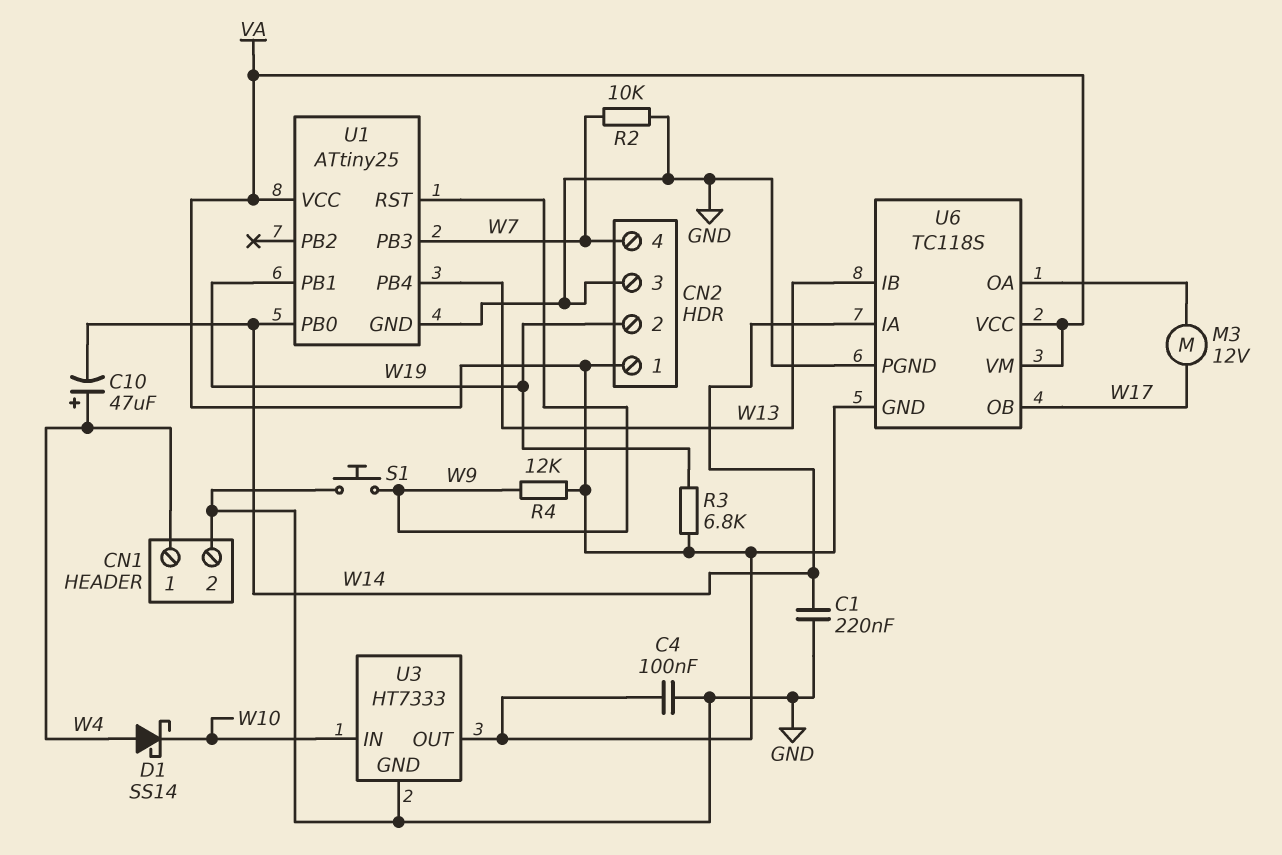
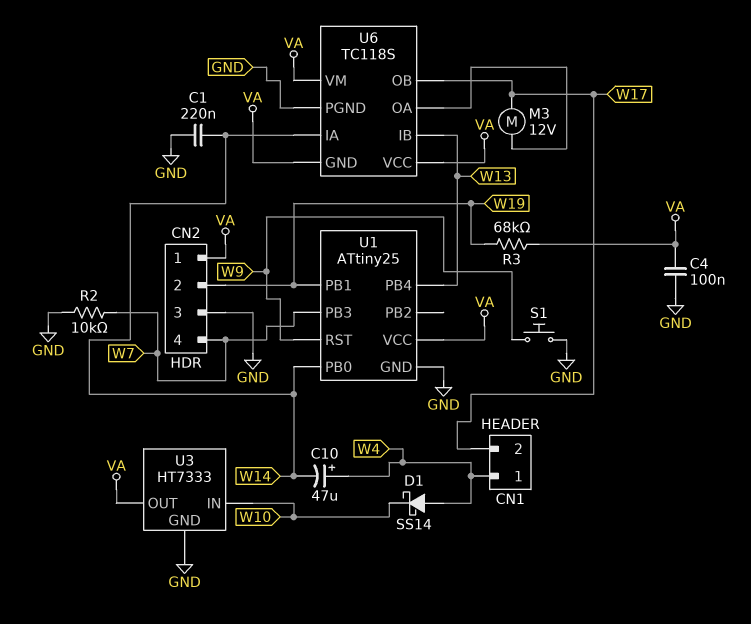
CN1 pin 2: GND -> W17
R3: 6.8k (VA, W19) -> 68k (VA, W19)
R4: 12k (VA, W9) -> none

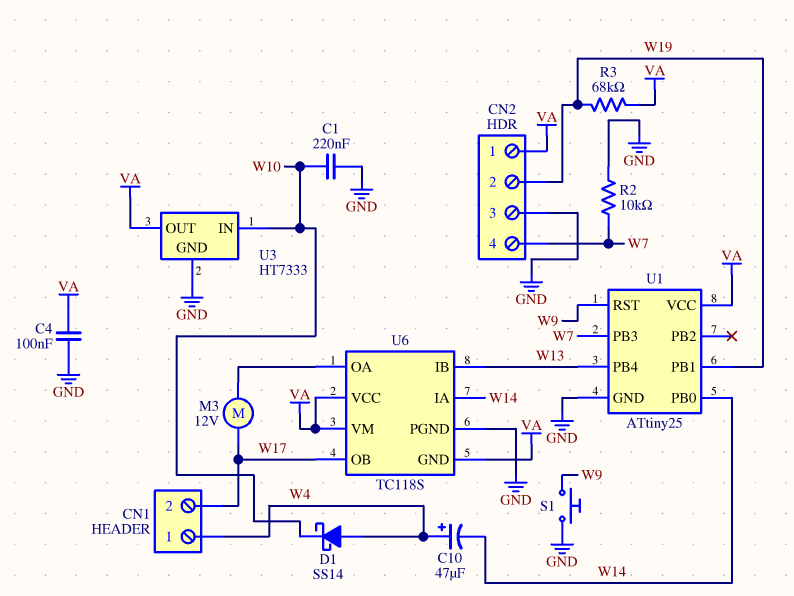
C1: 220nF (GND, W14) -> 220nF (GND, W10)

